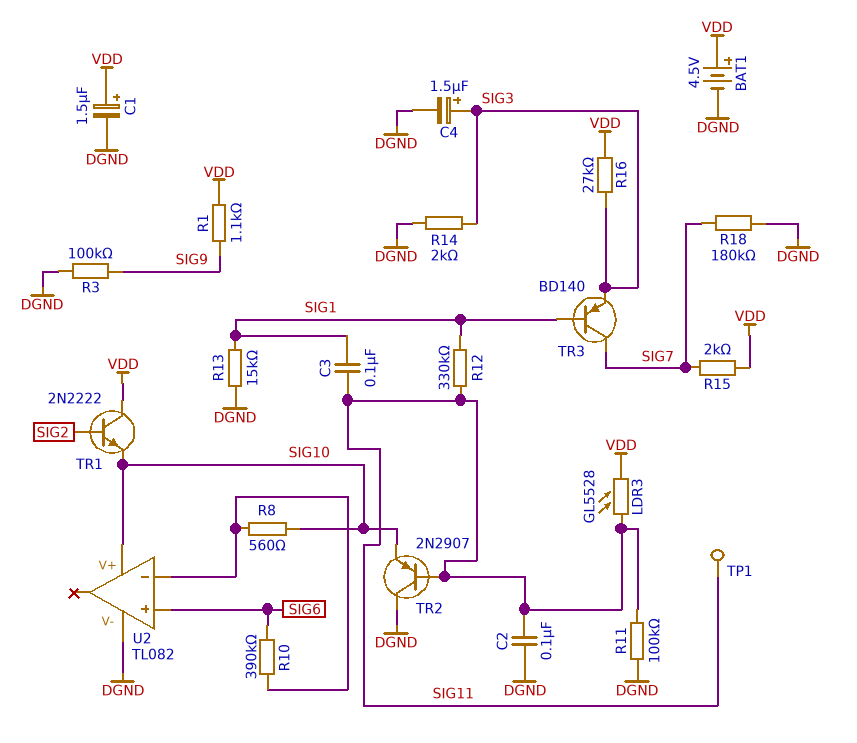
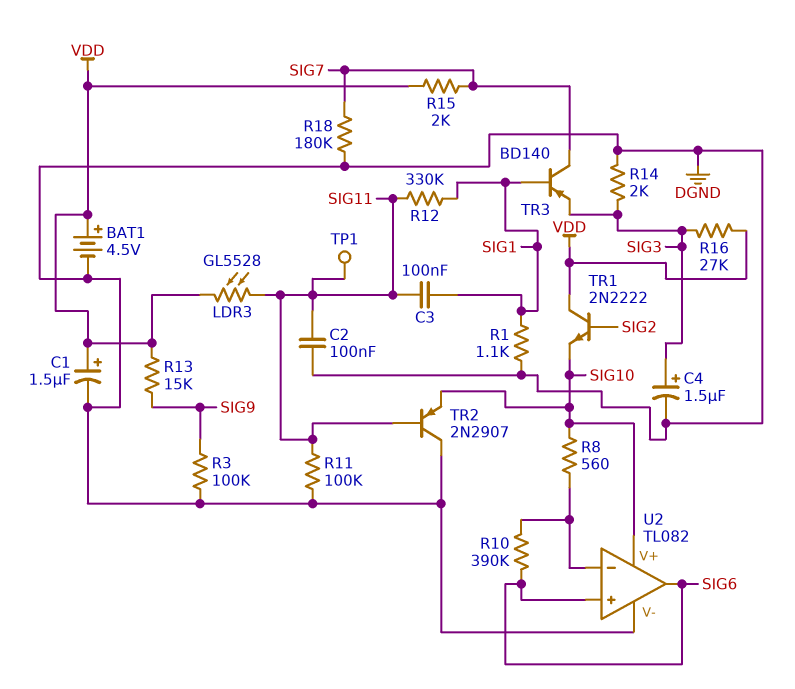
R1: 1.1k (SIG9, VDD) -> 1.1k (DGND, SIG1)
R13: 15k (DGND, SIG1) -> 15k (SIG9, VDD)
U2 pin out: none -> SIG6

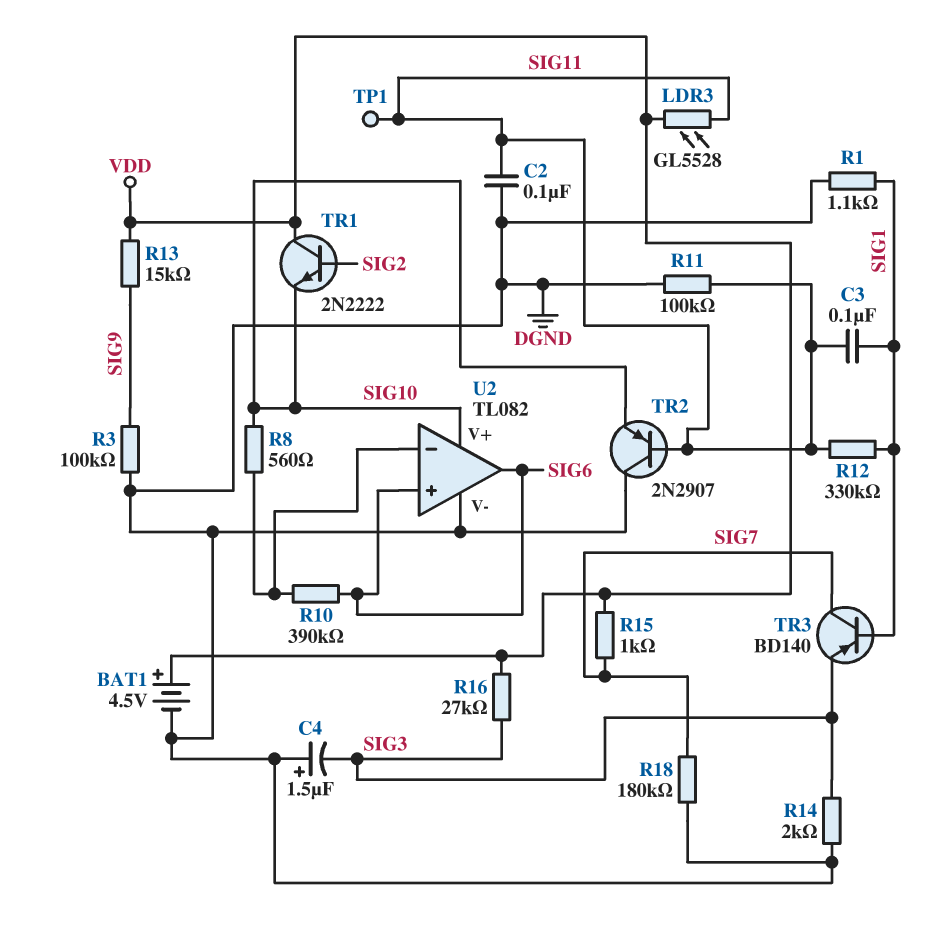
C1: 1.5uF (plus VDD, minus DGND) -> none
C4: 1.5uF (plus SIG3, minus DGND) -> 1.5uF (plus DGND, minus SIG3)
R15: 2k (SIG7, VDD) -> 1k (SIG7, VDD)

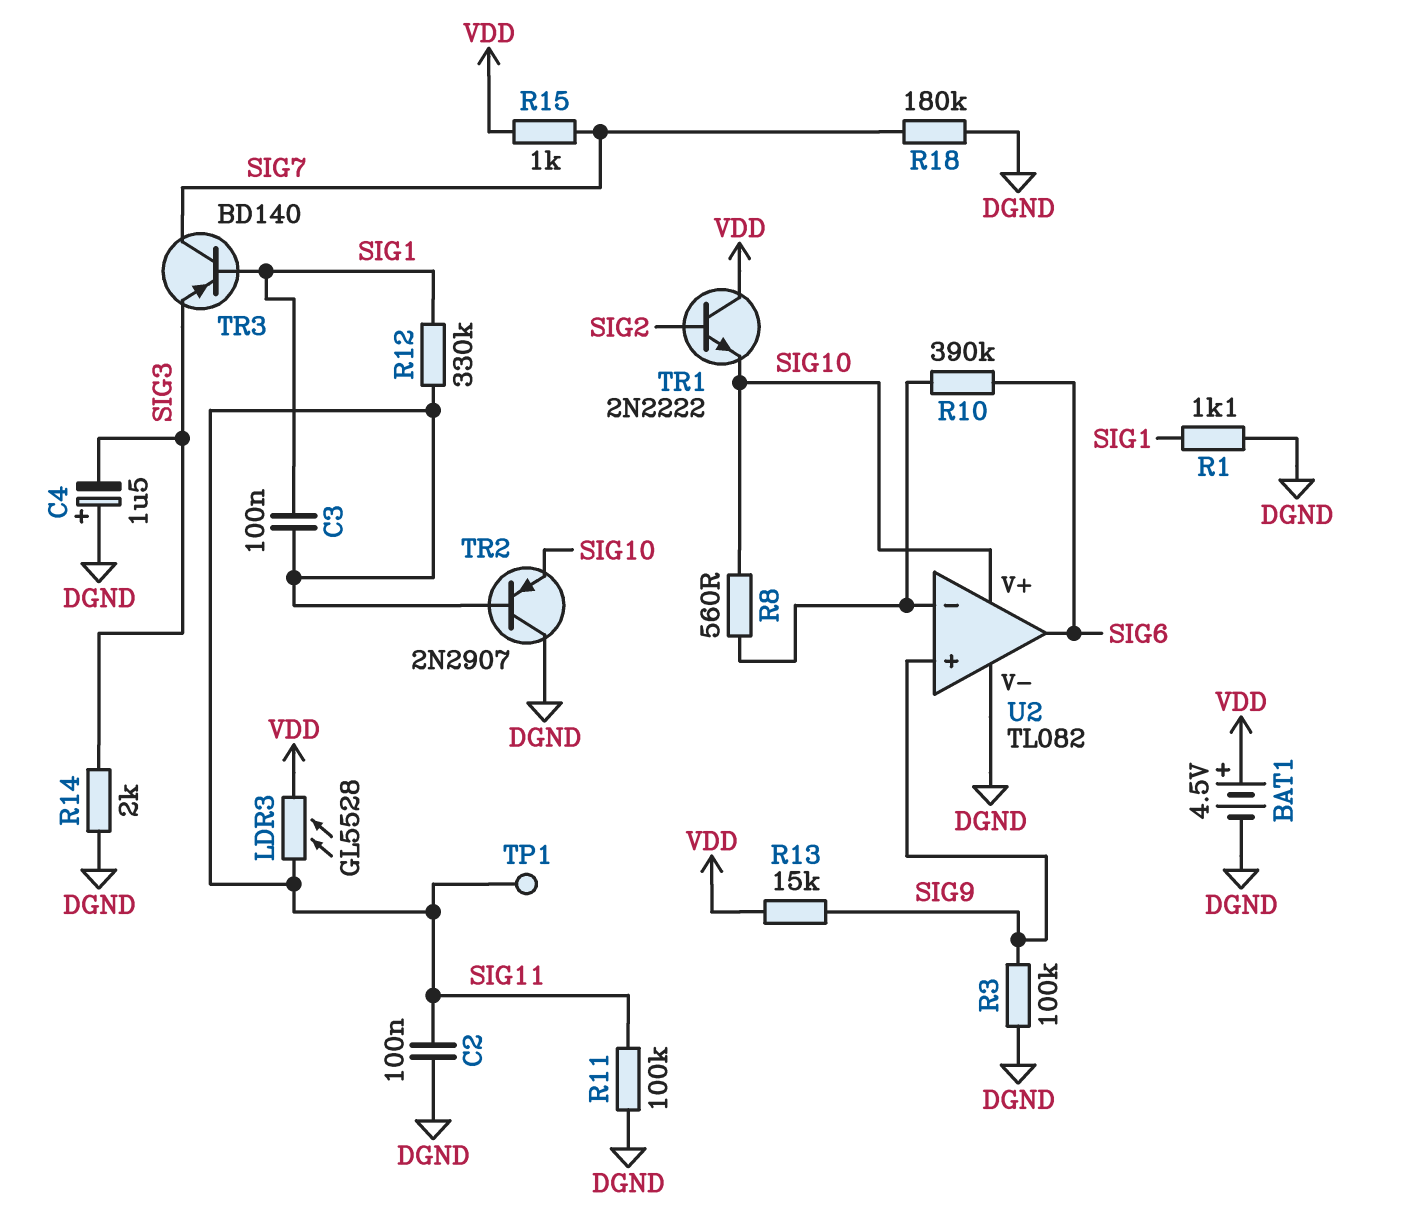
R16: 27k (SIG3, VDD) -> none
U2 pin in+: SIG6 -> SIG9

